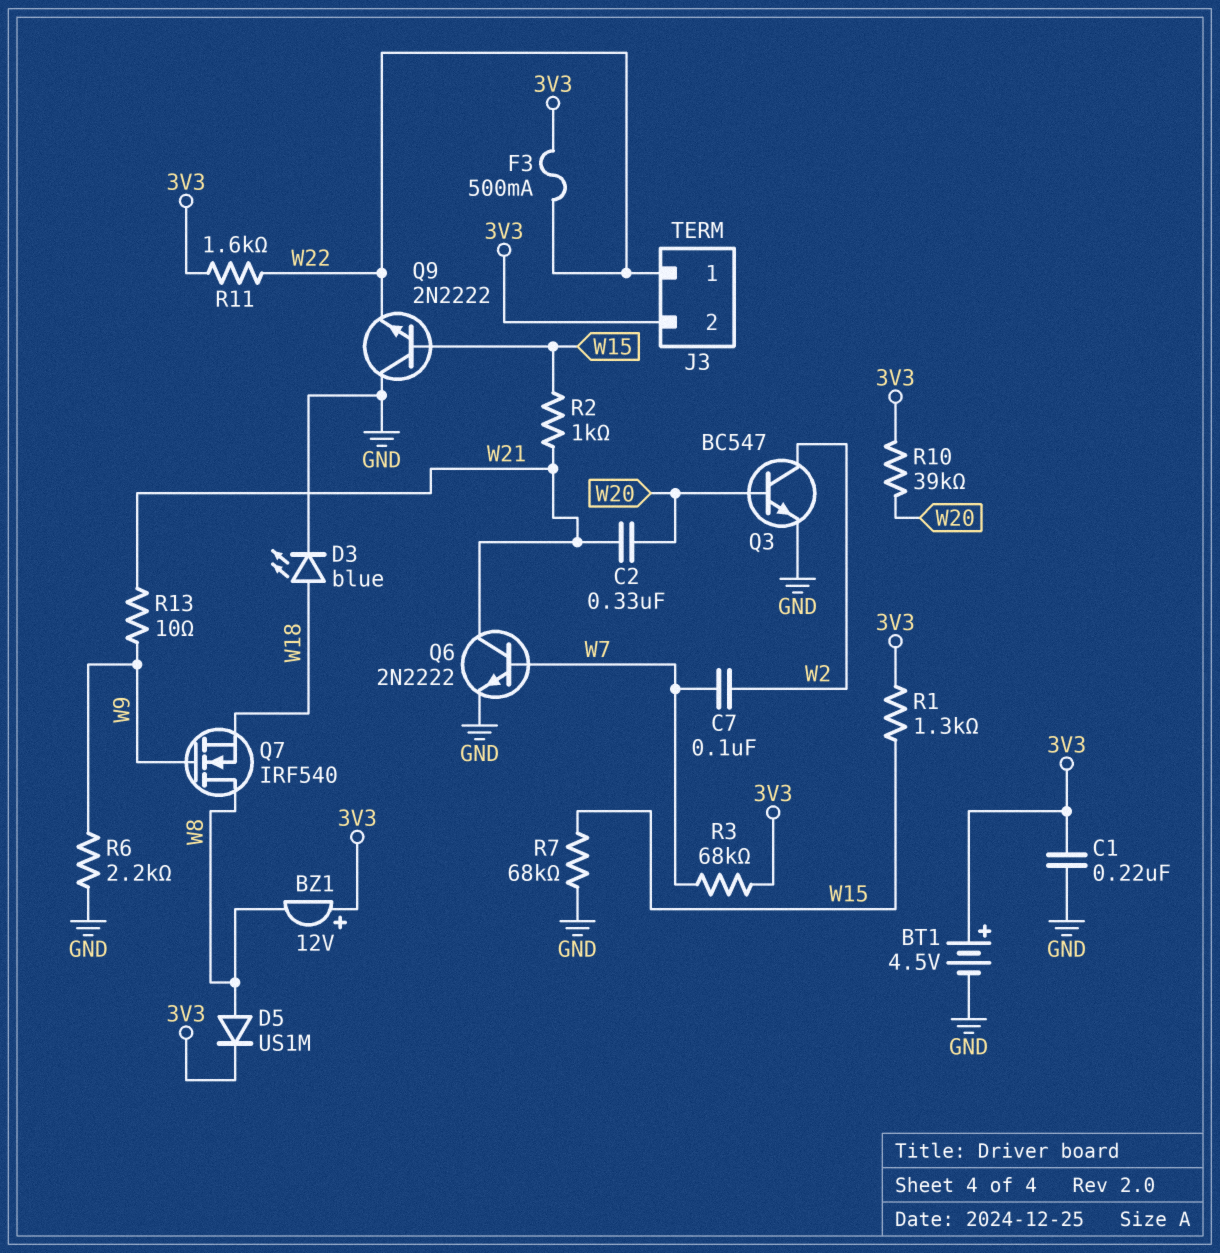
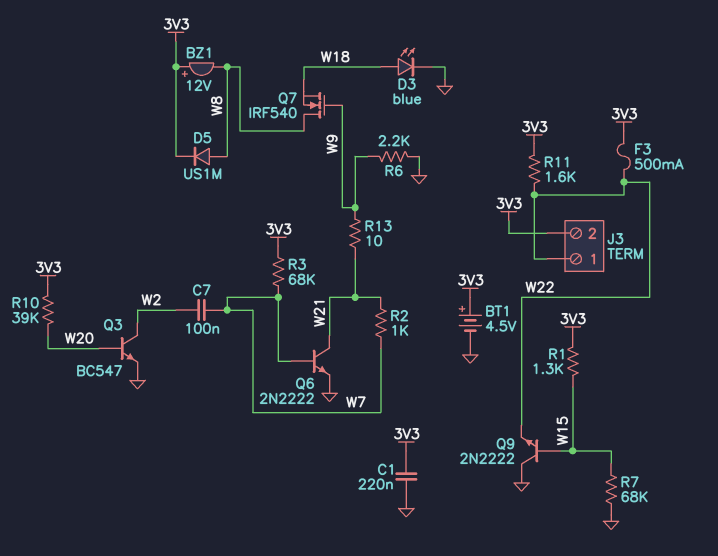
C2: 330nF (W20, W21) -> none
R2: 1k (W15, W21) -> 1k (W7, W21)

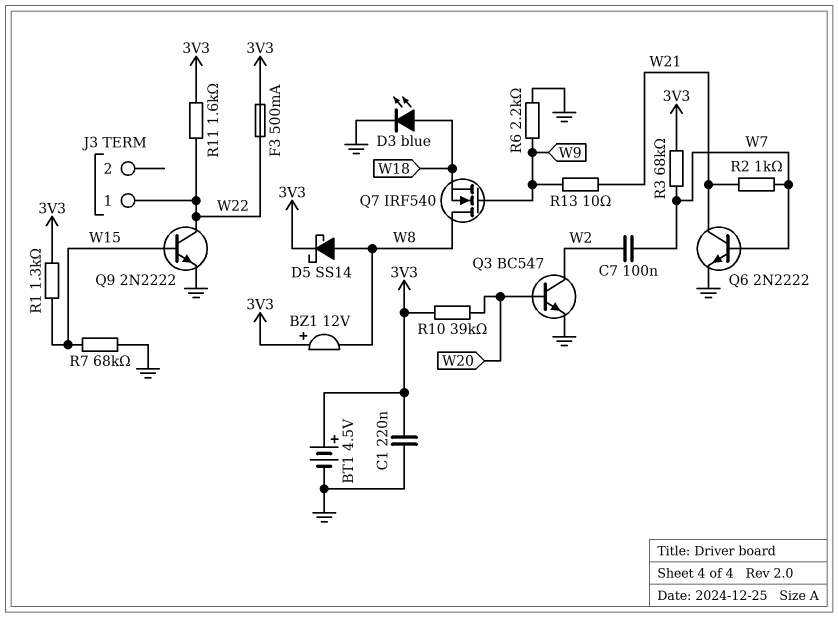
D5: diode US1M (A W8, K 3V3) -> schottky SS14 (A W8, K 3V3)
J3 pin 2: 3V3 -> none
Q9: NPN 2N2222 (B W15, C GND, E W22) -> NPN 2N2222 (B W15, C W22, E GND)

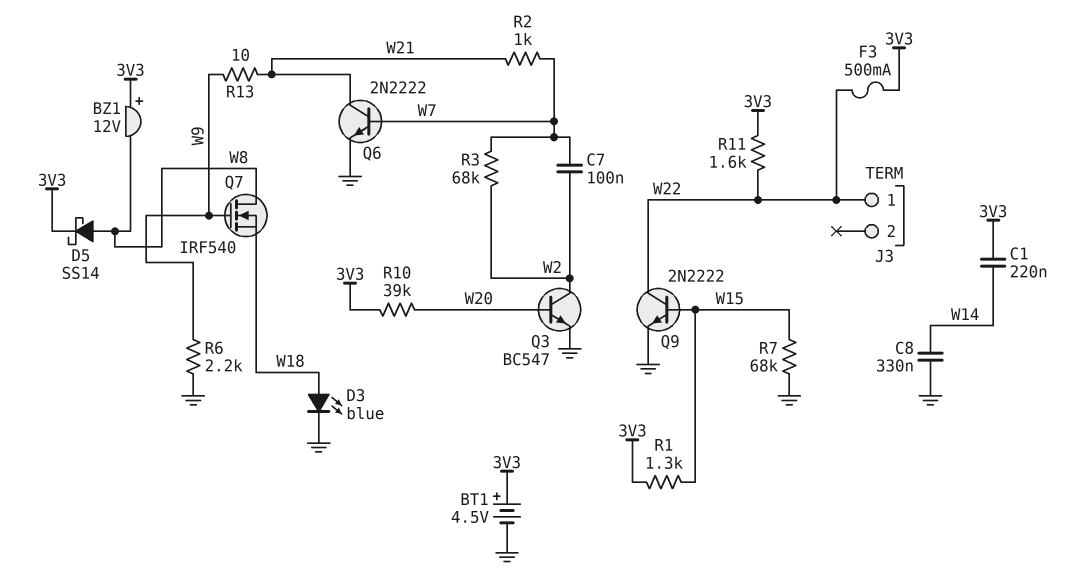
C1: 220nF (3V3, GND) -> 220nF (3V3, W14)
C8: none -> 330nF (GND, W14)
R3: 68k (3V3, W7) -> 68k (W2, W7)

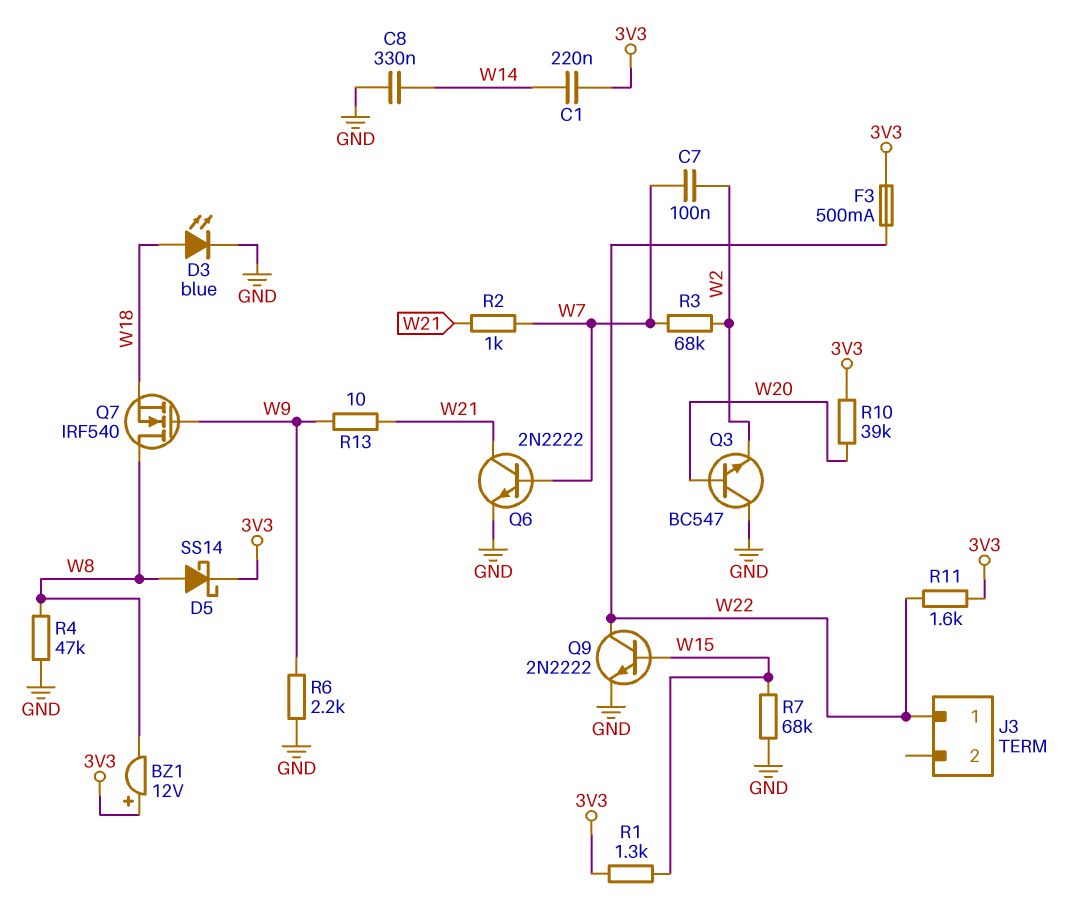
BT1: 4.5V (plus 3V3, minus GND) -> none
Q3: NPN BC547 (B W20, C W2, E GND) -> NPN BC547 (B W20, C GND, E W2)
R4: none -> 47k (GND, W8)

